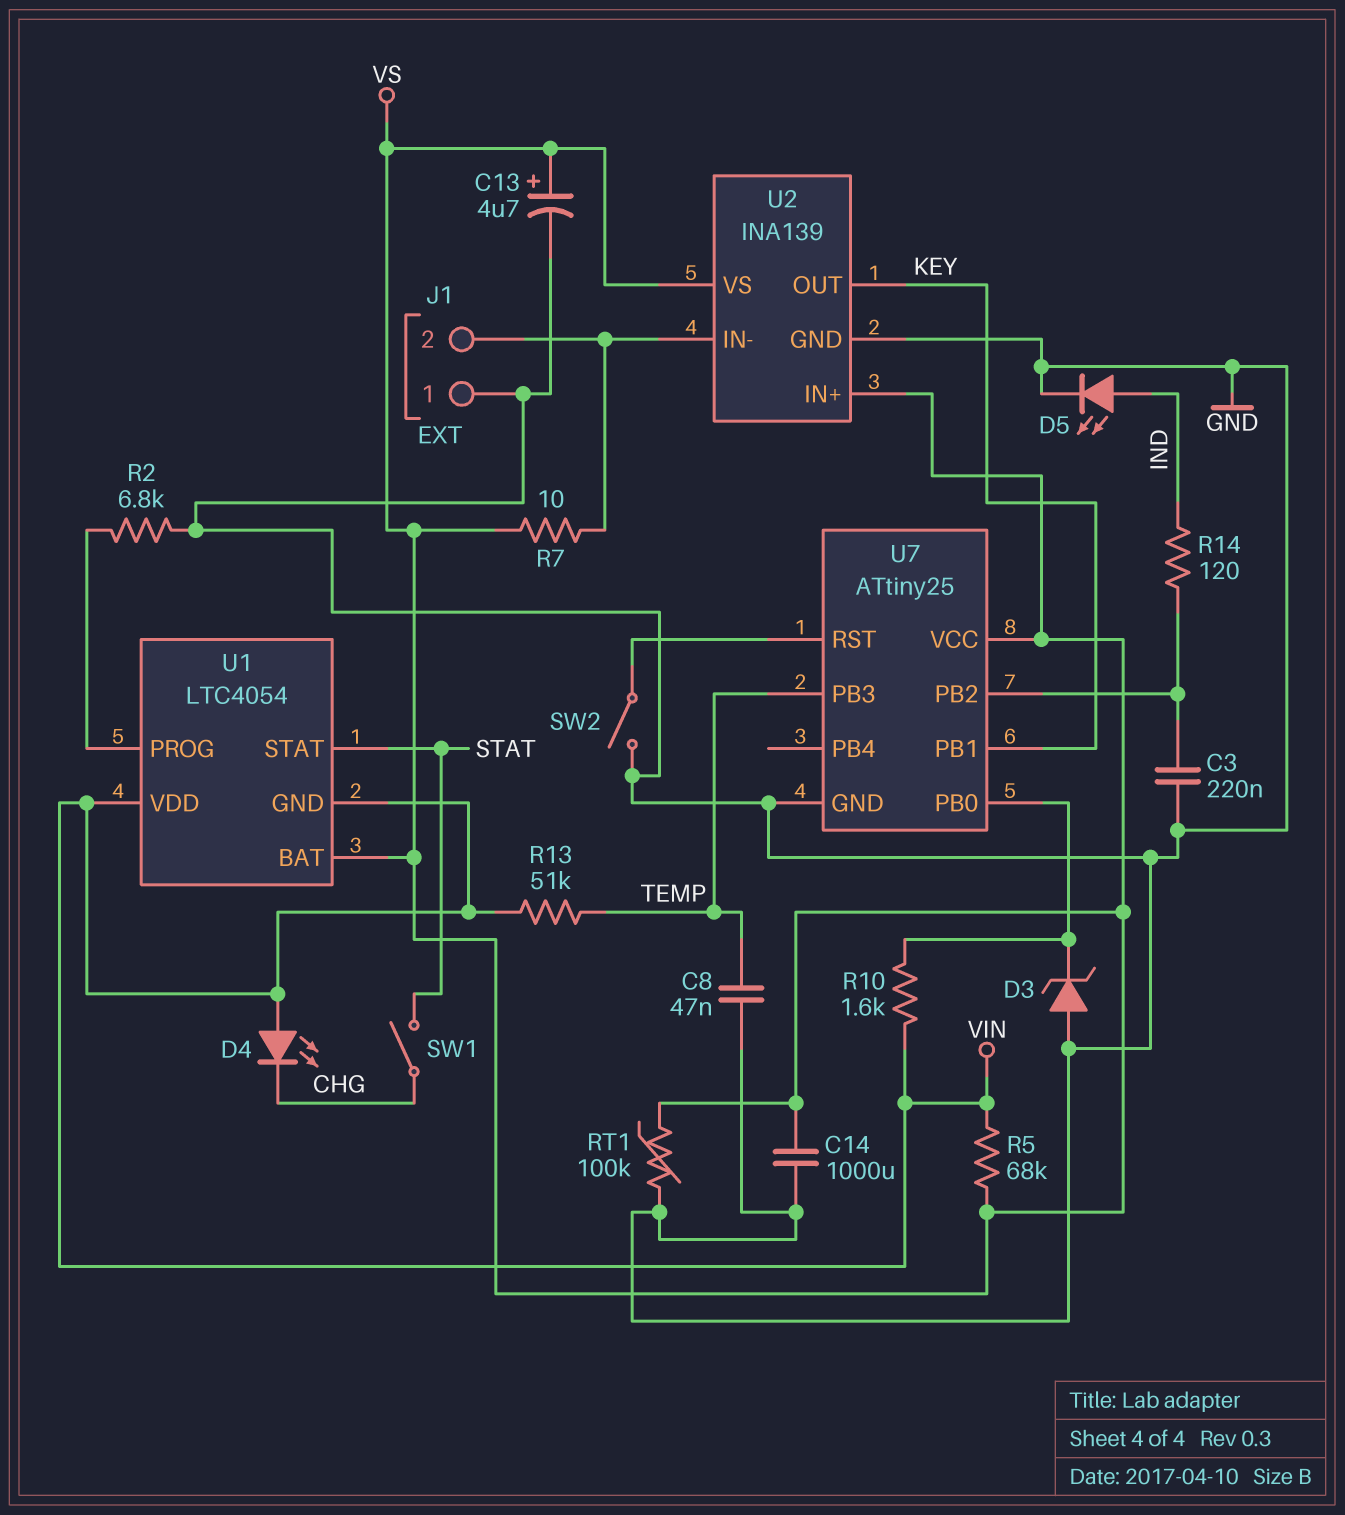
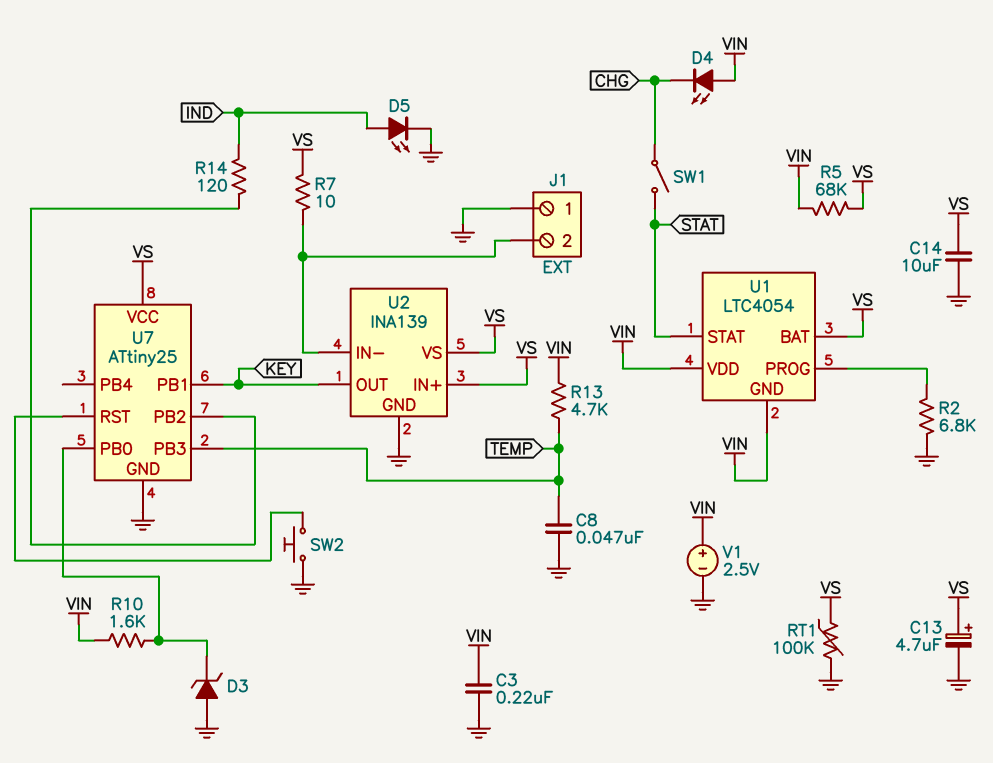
C3: 220nF (GND, U7/PB2) -> 220nF (GND, VIN)
C14: 1000uF (GND, VS) -> 10uF (GND, VS)
R13: 51k (TEMP, VIN) -> 4.7k (TEMP, VIN)
SW2: switch (GND, U7/RST) -> button (GND, U7/RST)
V1: none -> 2.5V (plus VIN, minus GND)

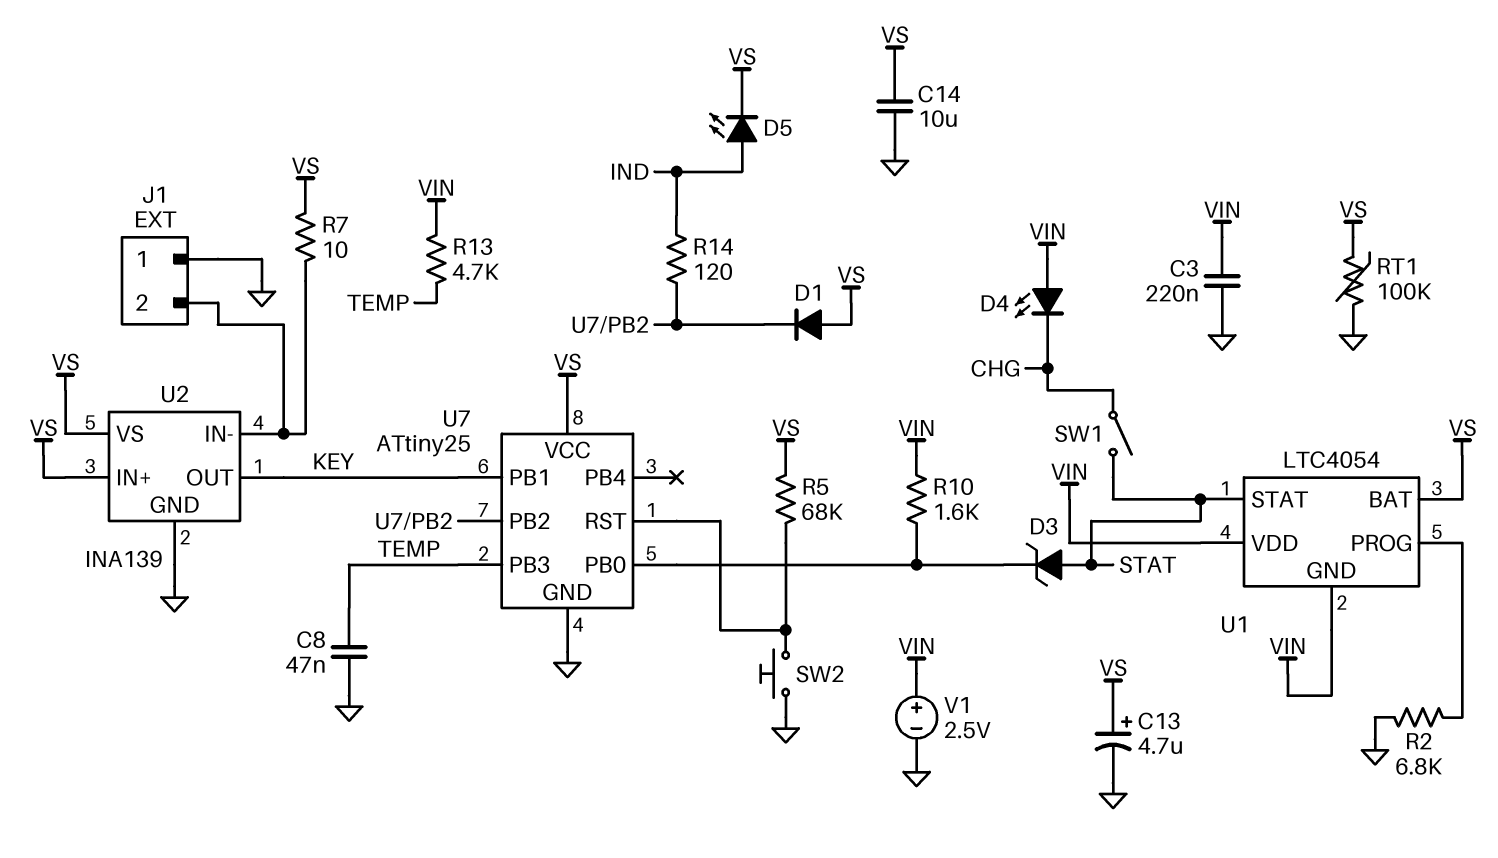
D1: none -> diode (A VS, K U7/PB2)
D3: zener (A GND, K U7/PB0) -> zener (A STAT, K U7/PB0)
D5: LED (A IND, K GND) -> LED (A IND, K VS)
R5: 68k (VIN, VS) -> 68k (U7/RST, VS)

